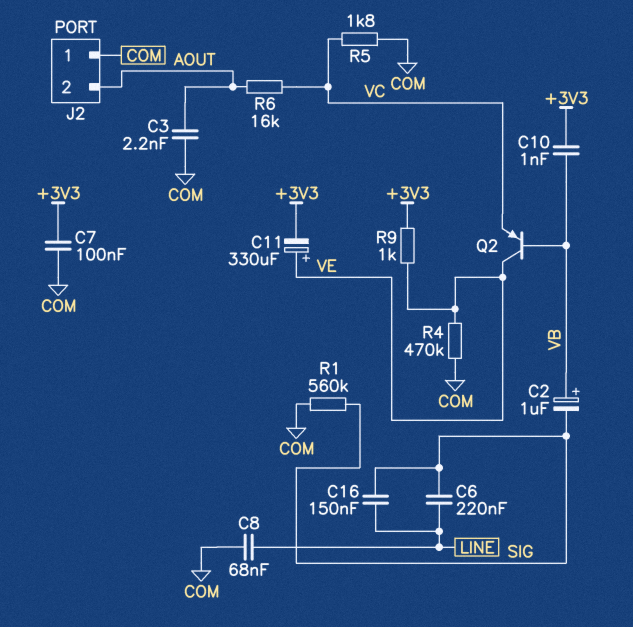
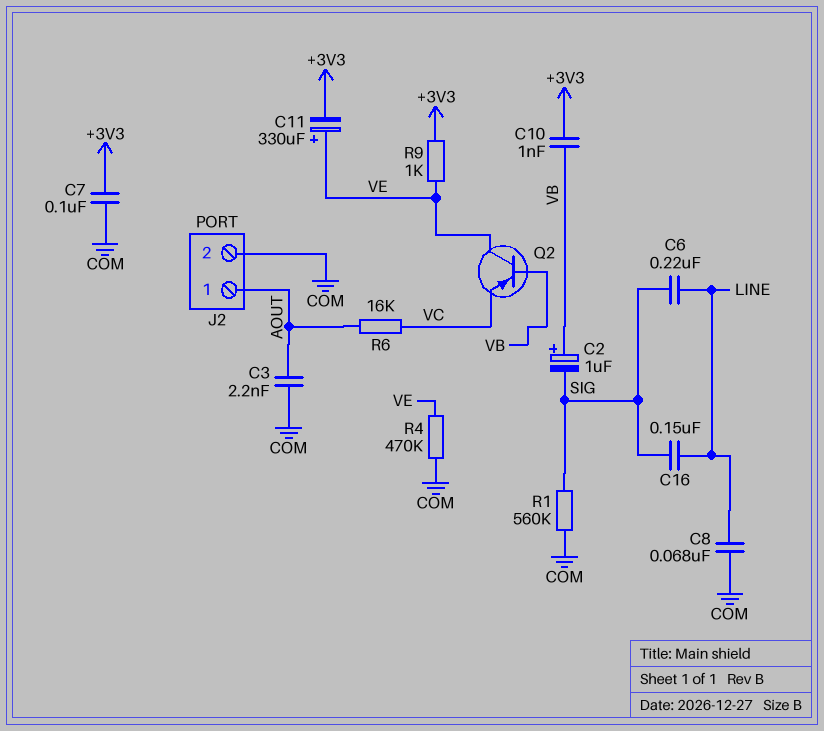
J2 pin 1: COM -> AOUT
J2 pin 2: AOUT -> COM
R5: 1.8k (COM, VC) -> none

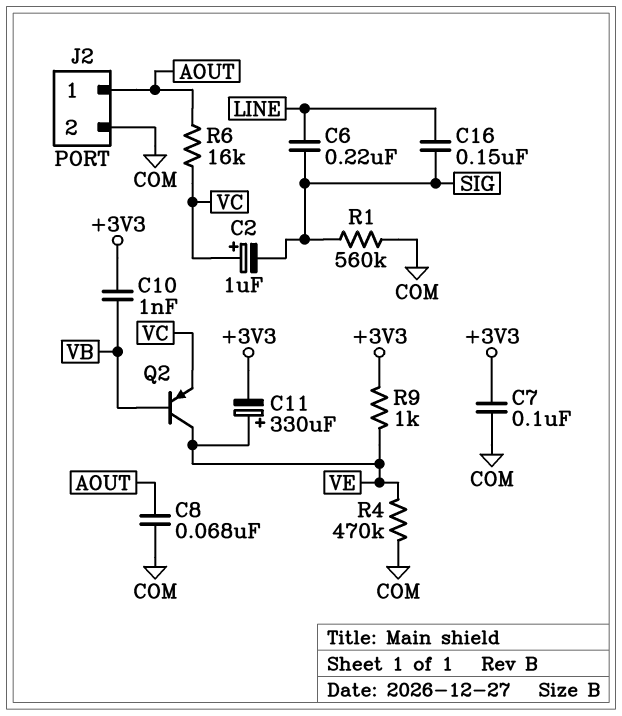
C2: 1uF (plus VB, minus SIG) -> 1uF (plus VC, minus SIG)
C3: 2.2nF (AOUT, COM) -> none
C8: 68nF (COM, LINE) -> 68nF (AOUT, COM)

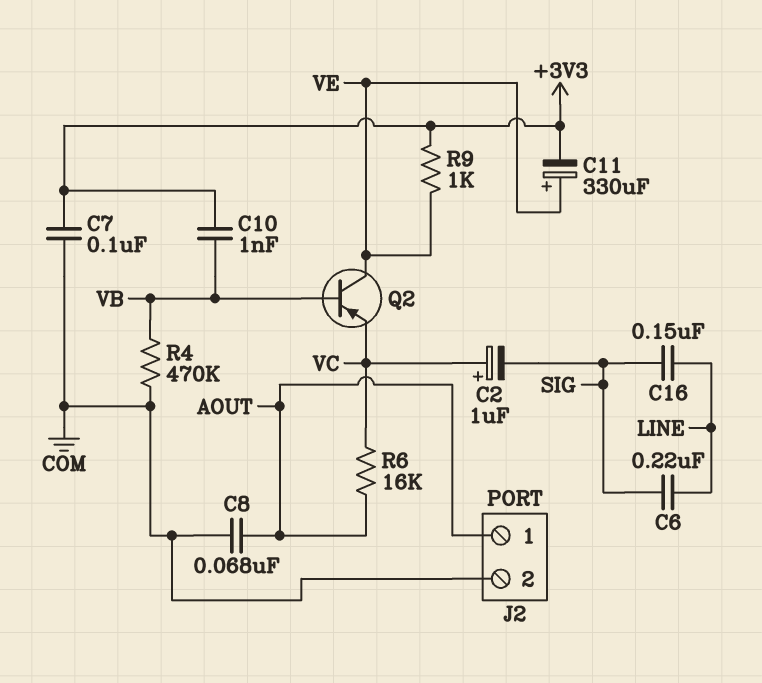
R1: 560k (COM, SIG) -> none
R4: 470k (COM, VE) -> 470k (COM, VB)

